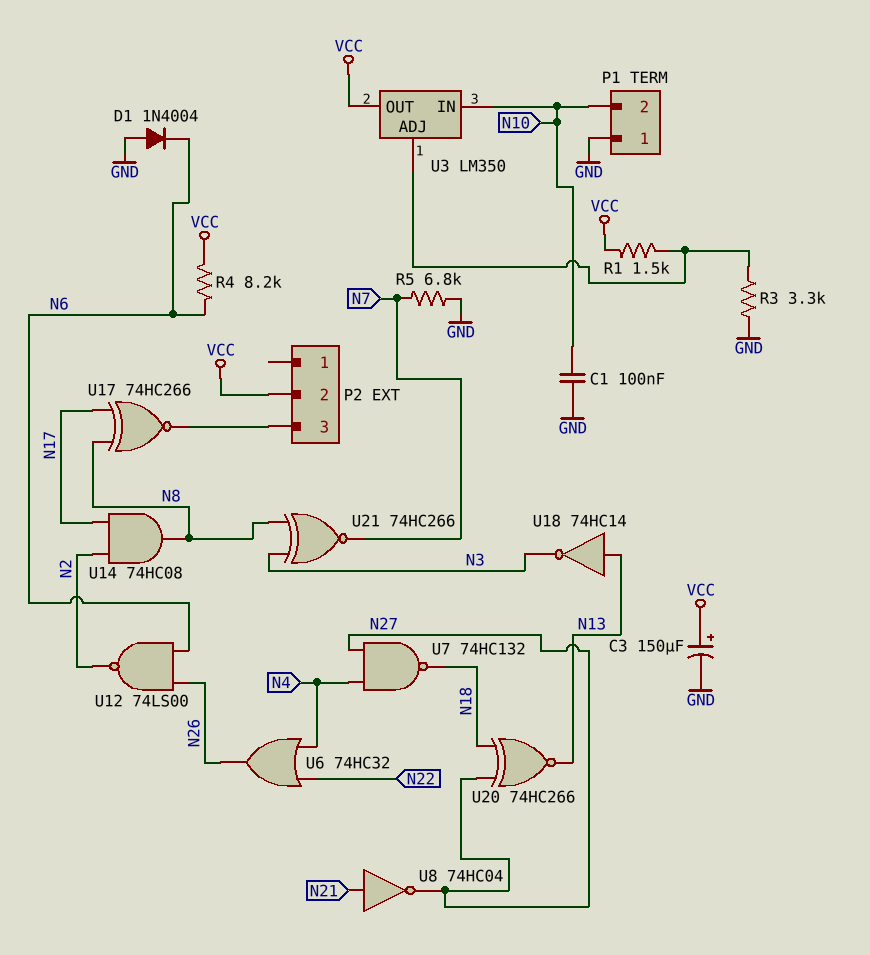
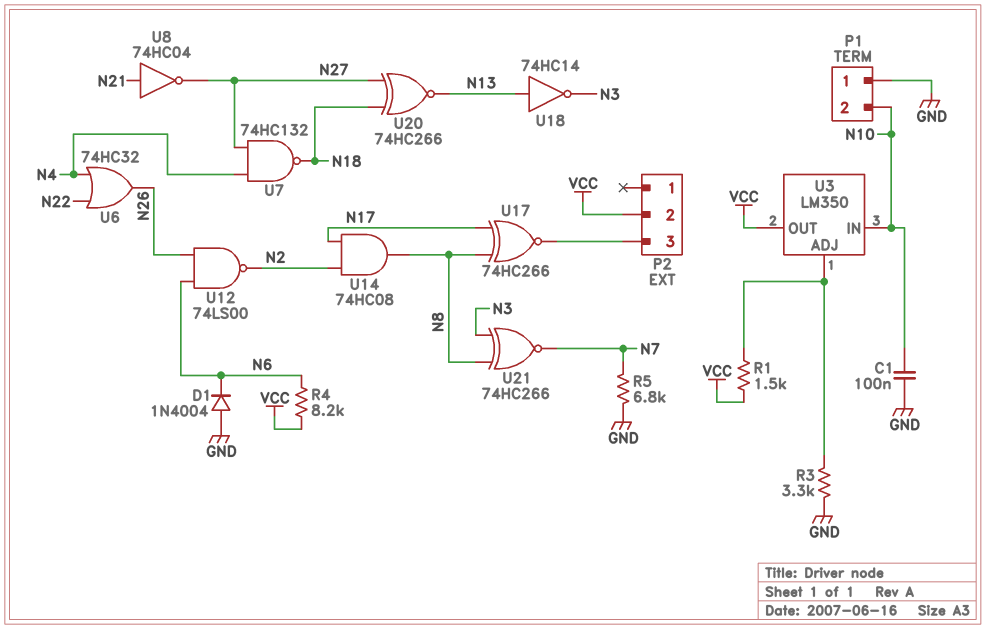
C3: 150uF (plus VCC, minus GND) -> none

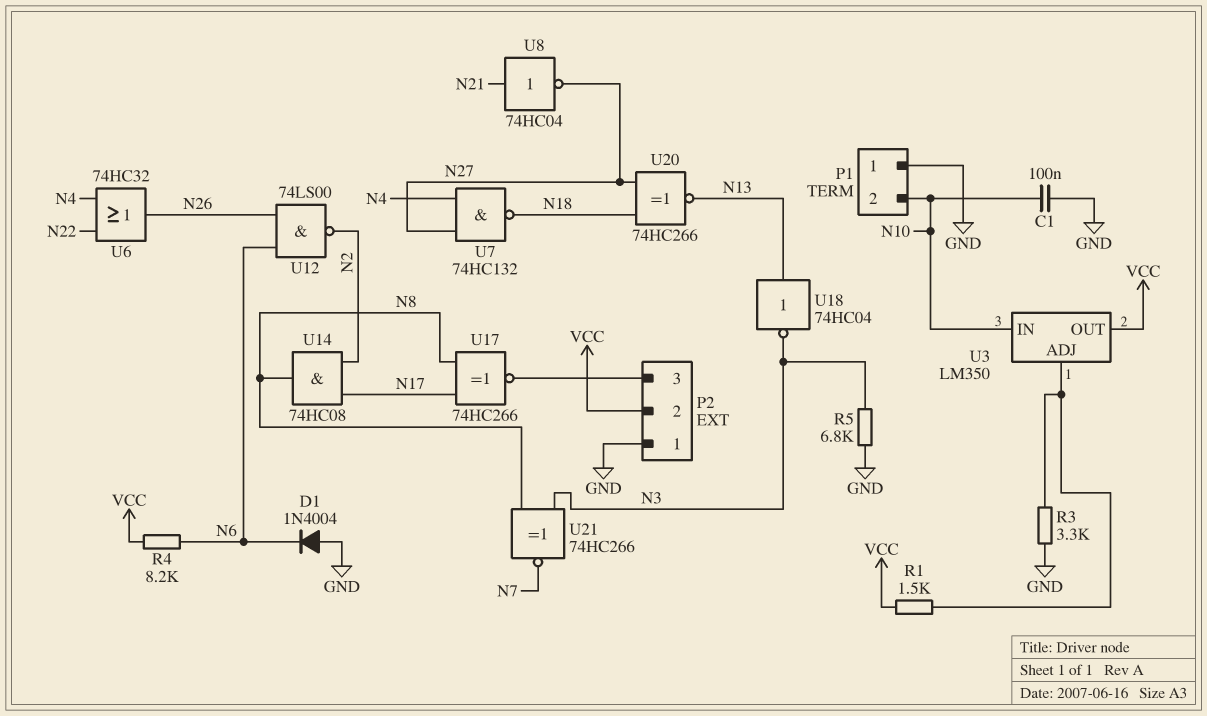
P2 pin 1: none -> GND
R5: 6.8k (GND, N7) -> 6.8k (GND, N3)
U18: NOT 74HC14 (in N13, out N3) -> NOT 74HC04 (in N13, out N3)

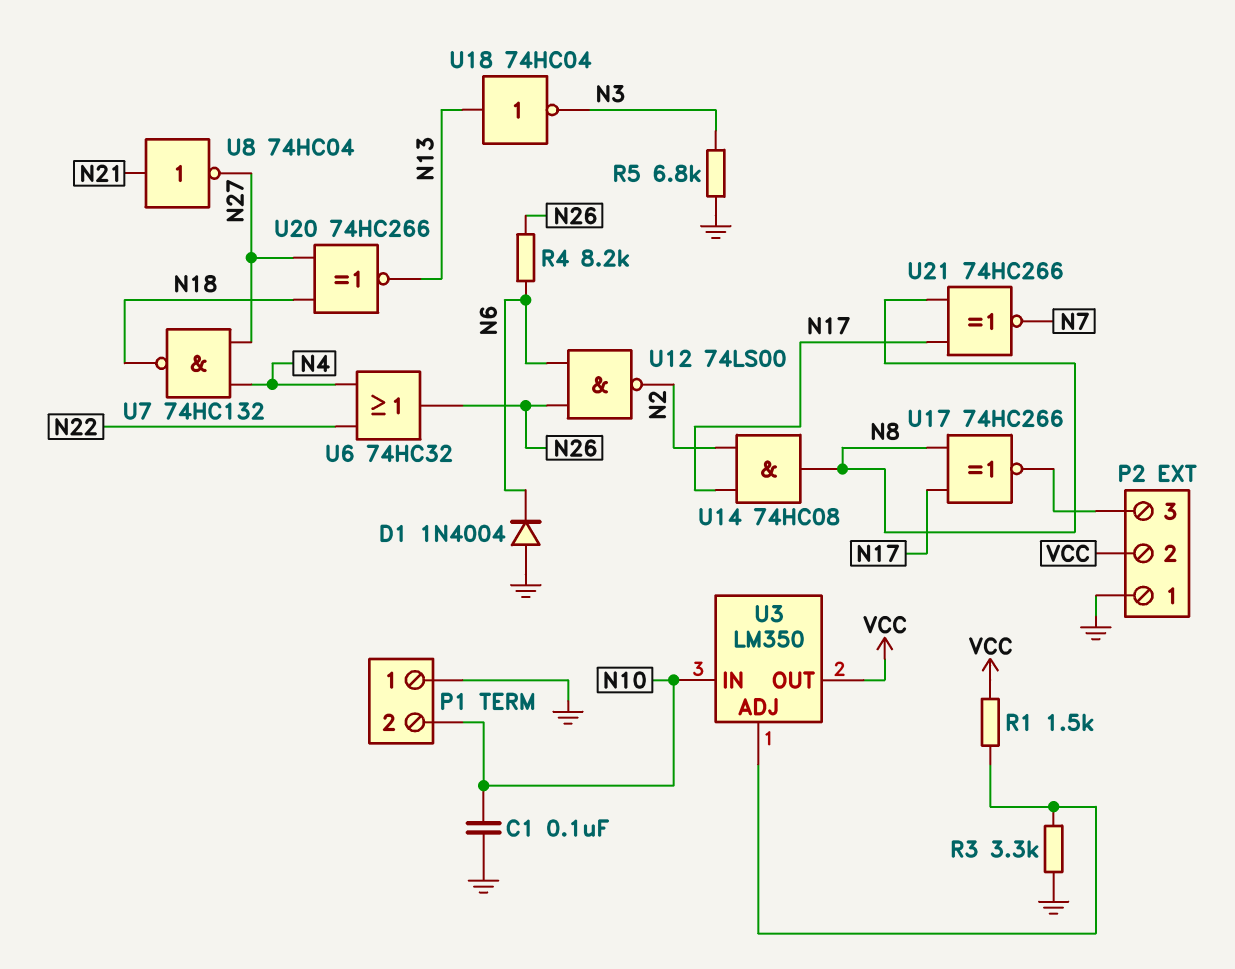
R4: 8.2k (N6, VCC) -> 8.2k (N6, N26)
U21: XNOR 74HC266 (in N3, in N8, out N7) -> XNOR 74HC266 (in N8, in N17, out N7)

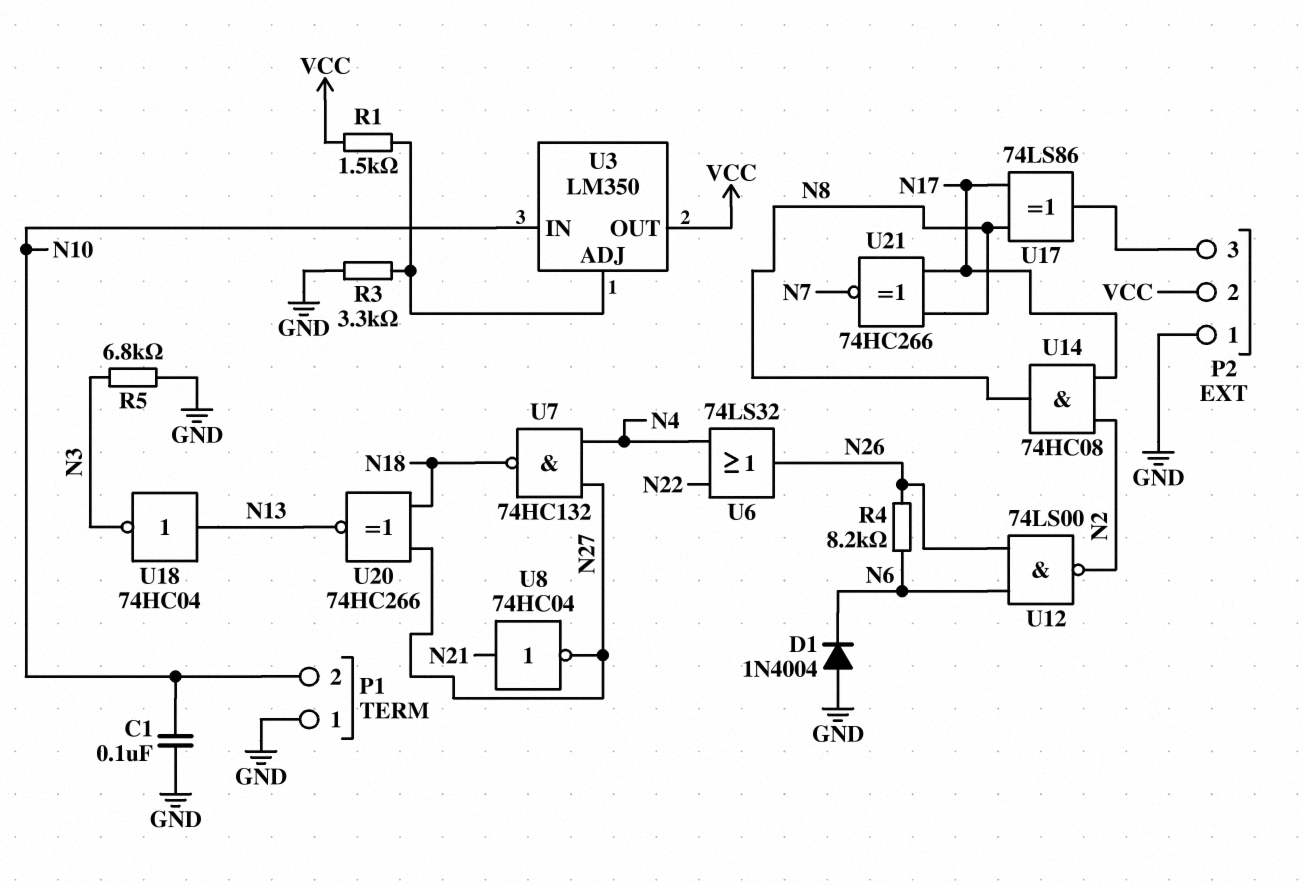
U6: OR 74HC32 (in N4, in N22, out N26) -> OR 74LS32 (in N4, in N22, out N26)
U17: XNOR 74HC266 (in N8, in N17, out P2/3) -> XOR 74LS86 (in N8, in N17, out P2/3)

